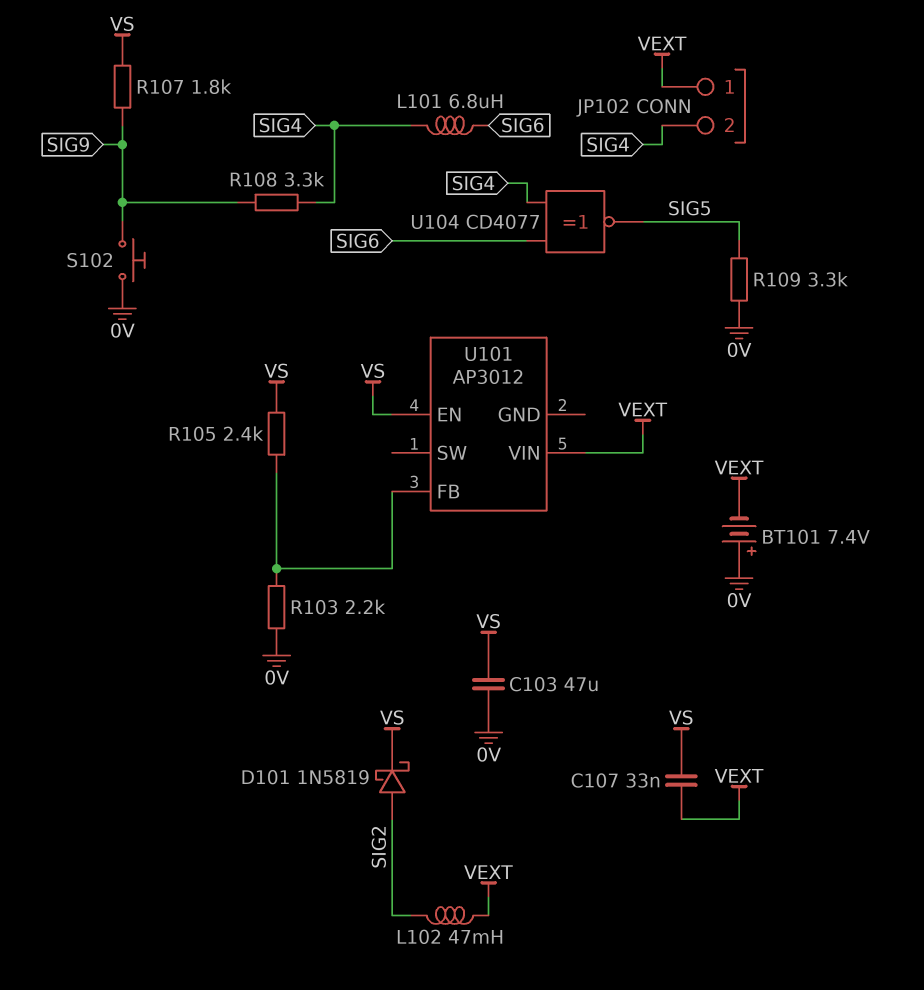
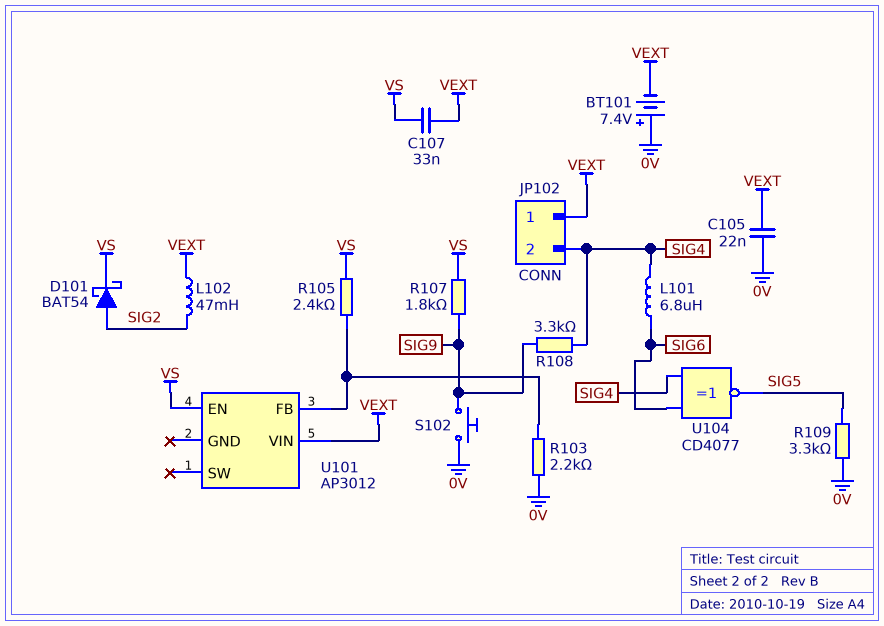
C103: 47uF (0V, VS) -> none
C105: none -> 22nF (0V, VEXT)
D101: schottky 1N5819 (A SIG2, K VS) -> schottky BAT54 (A SIG2, K VS)

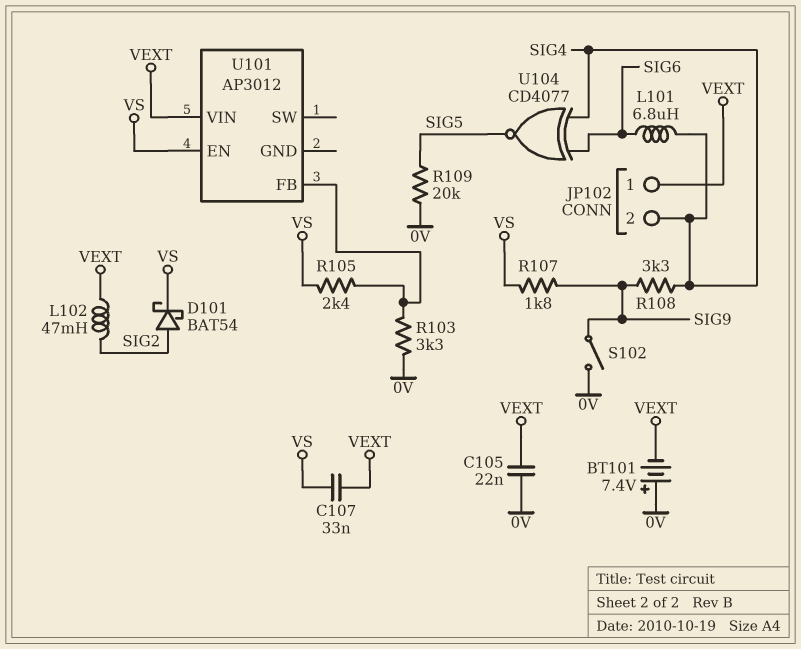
R103: 2.2k (0V, U101/FB) -> 3.3k (0V, U101/FB)
R109: 3.3k (0V, SIG5) -> 20k (0V, SIG5)
S102: button (0V, SIG9) -> switch (0V, SIG9)

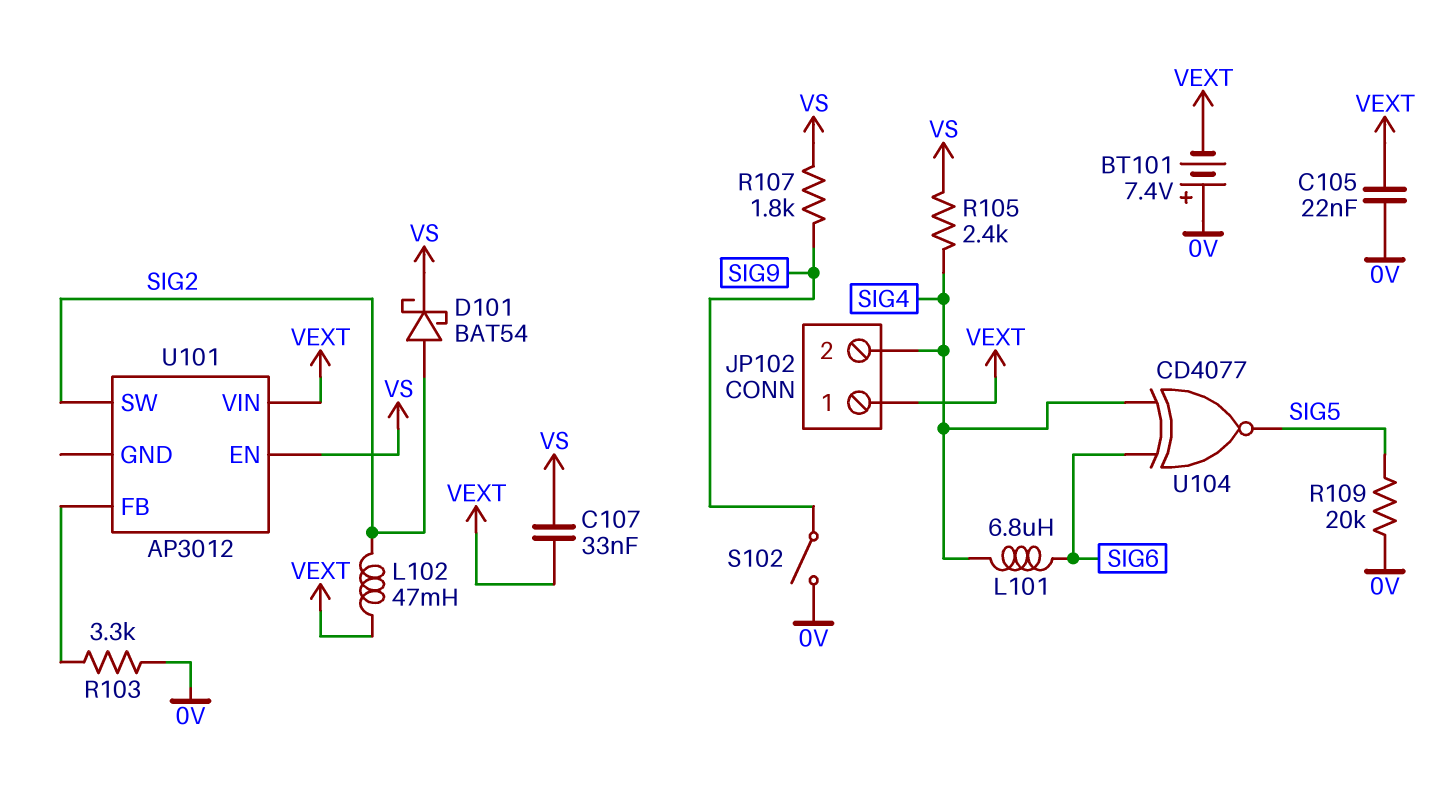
R105: 2.4k (U101/FB, VS) -> 2.4k (SIG4, VS)
R108: 3.3k (SIG4, SIG9) -> none
U101 pin SW: none -> SIG2

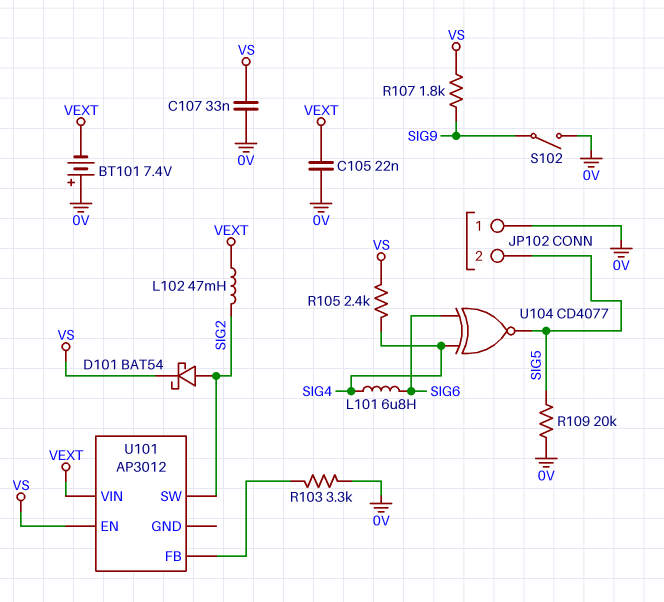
C107: 33nF (VEXT, VS) -> 33nF (0V, VS)
JP102 pin 1: VEXT -> 0V
JP102 pin 2: SIG4 -> SIG5

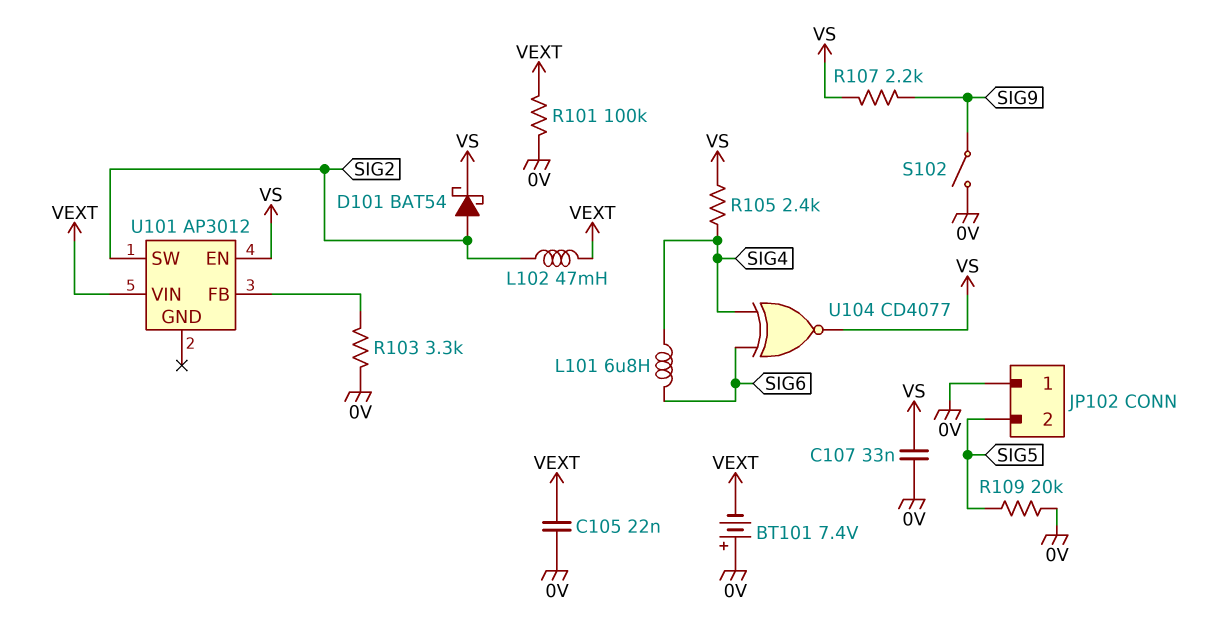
R101: none -> 100k (0V, VEXT)
R107: 1.8k (SIG9, VS) -> 2.2k (SIG9, VS)
U104: XNOR CD4077 (in SIG4, in SIG6, out SIG5) -> XNOR CD4077 (in SIG4, in SIG6, out VS)

